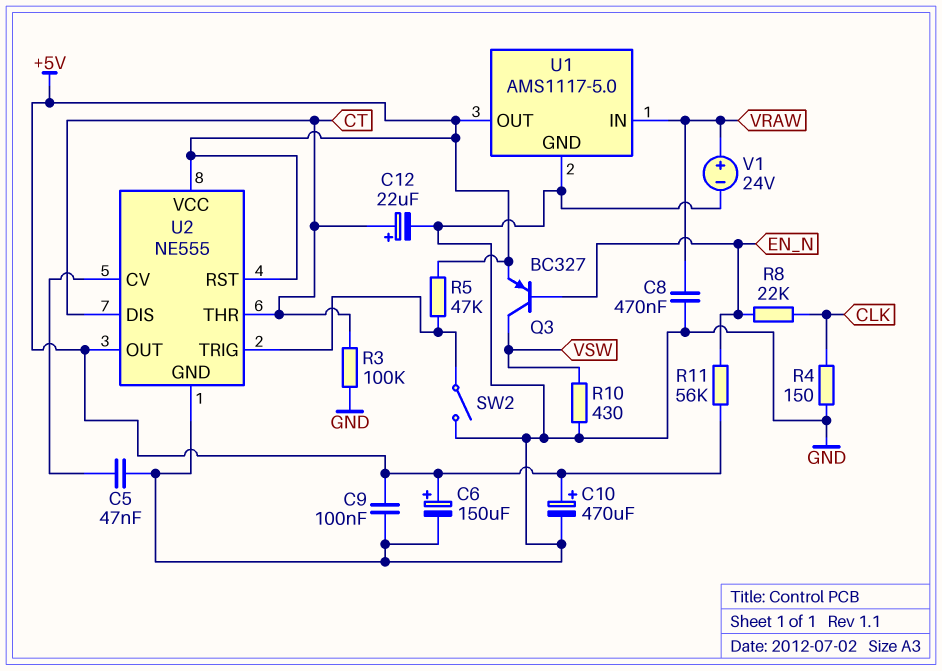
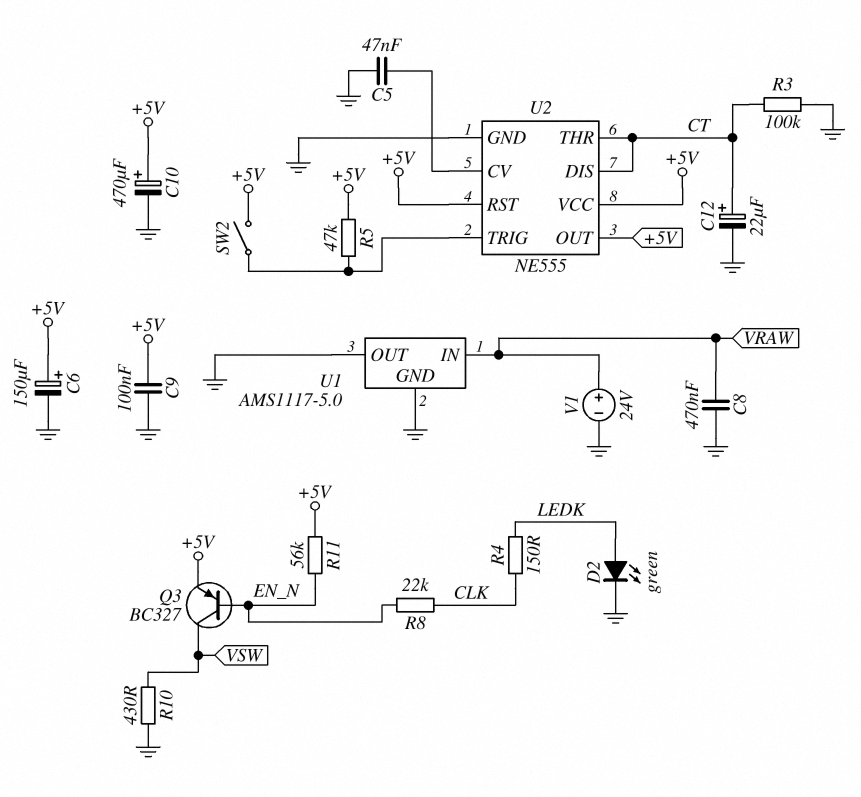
D2: none -> LED green (A LEDK, K GND)
R4: 150 (CLK, GND) -> 150 (CLK, LEDK)
SW2: switch (GND, U2/TRIG) -> switch (+5V, U2/TRIG)
U1 pin OUT: +5V -> GND

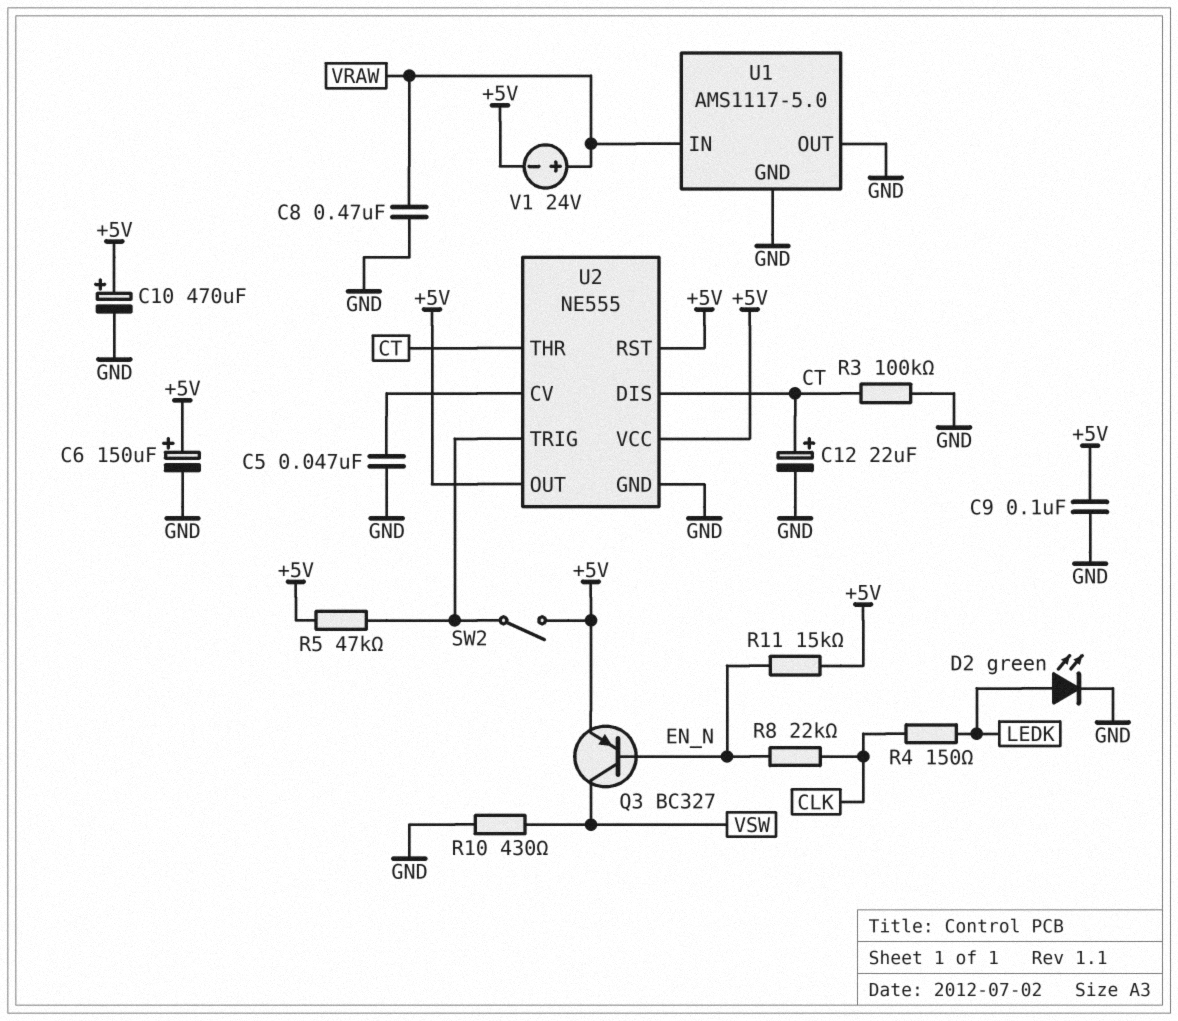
R11: 56k (+5V, EN_N) -> 15k (+5V, EN_N)
V1: 24V (plus VRAW, minus GND) -> 24V (plus VRAW, minus +5V)

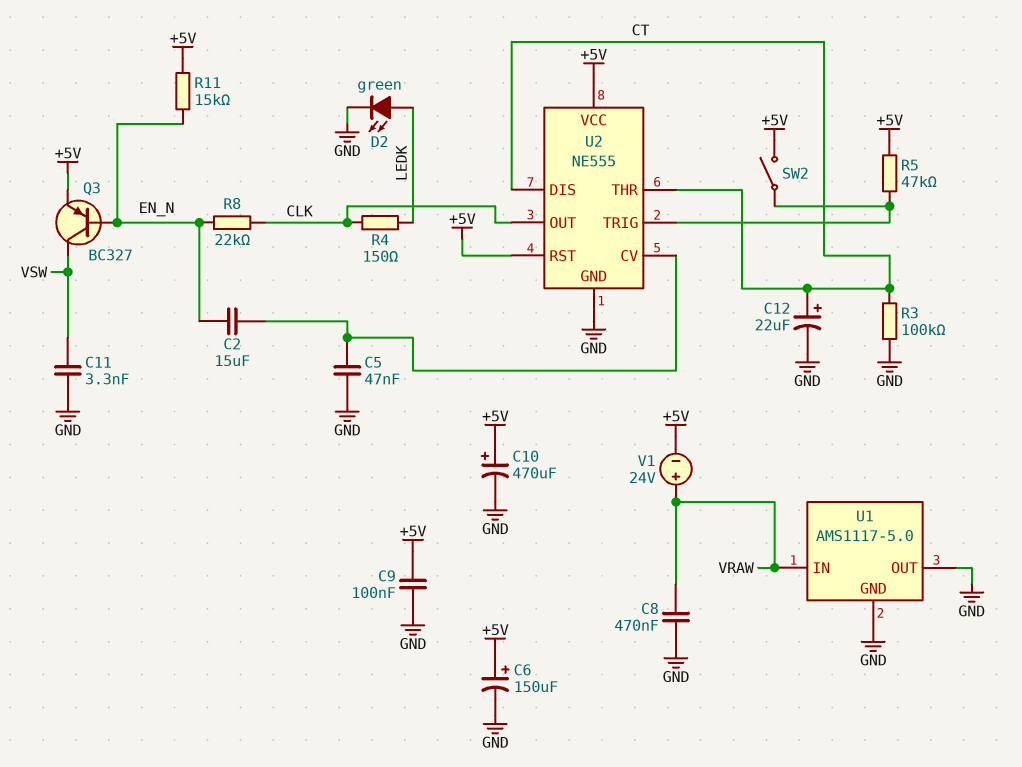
C2: none -> 15uF (EN_N, U2/CV)
C11: none -> 3.3nF (GND, VSW)
R10: 430 (GND, VSW) -> none
U2 pin OUT: +5V -> CLK

